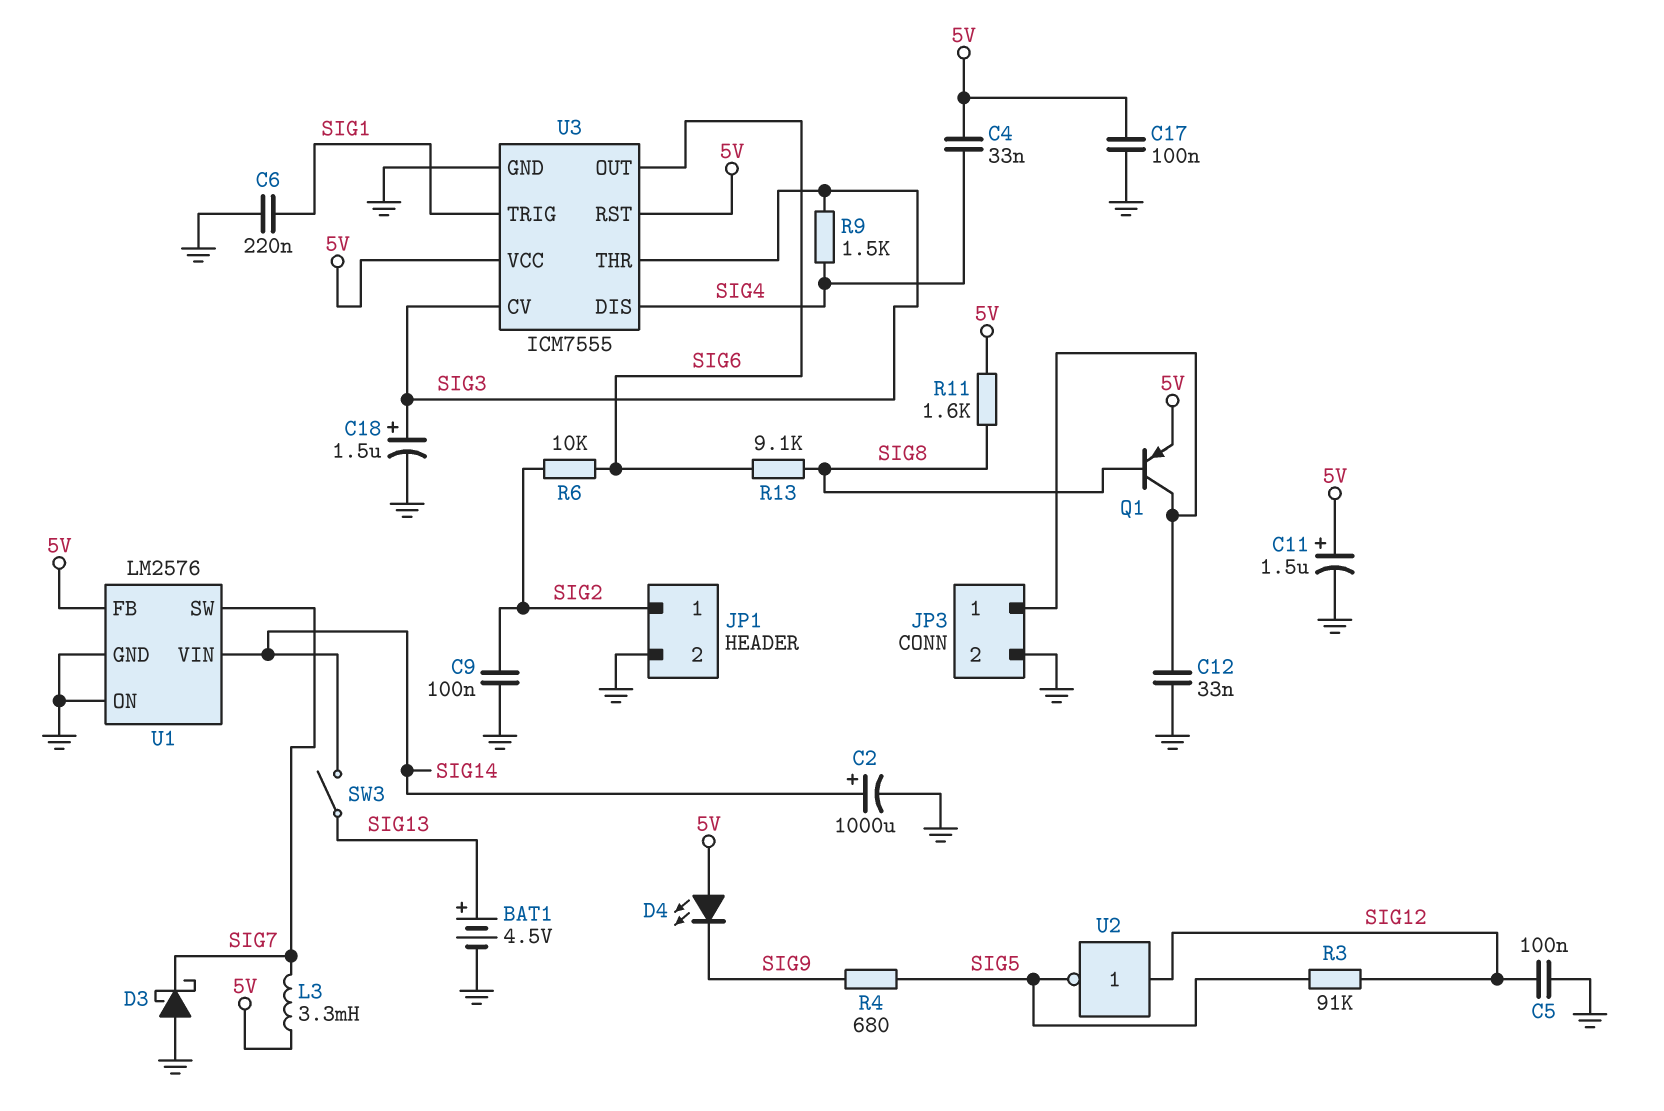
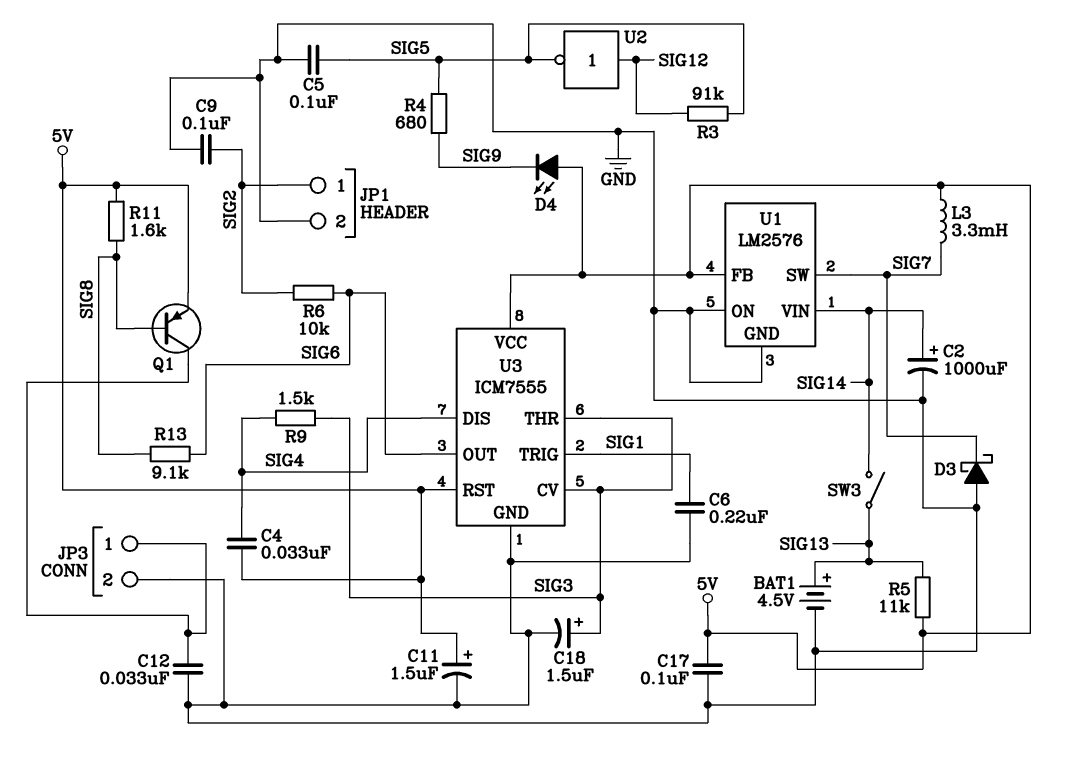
C5: 100nF (GND, SIG12) -> 100nF (GND, SIG5)
R5: none -> 11k (5V, SIG13)

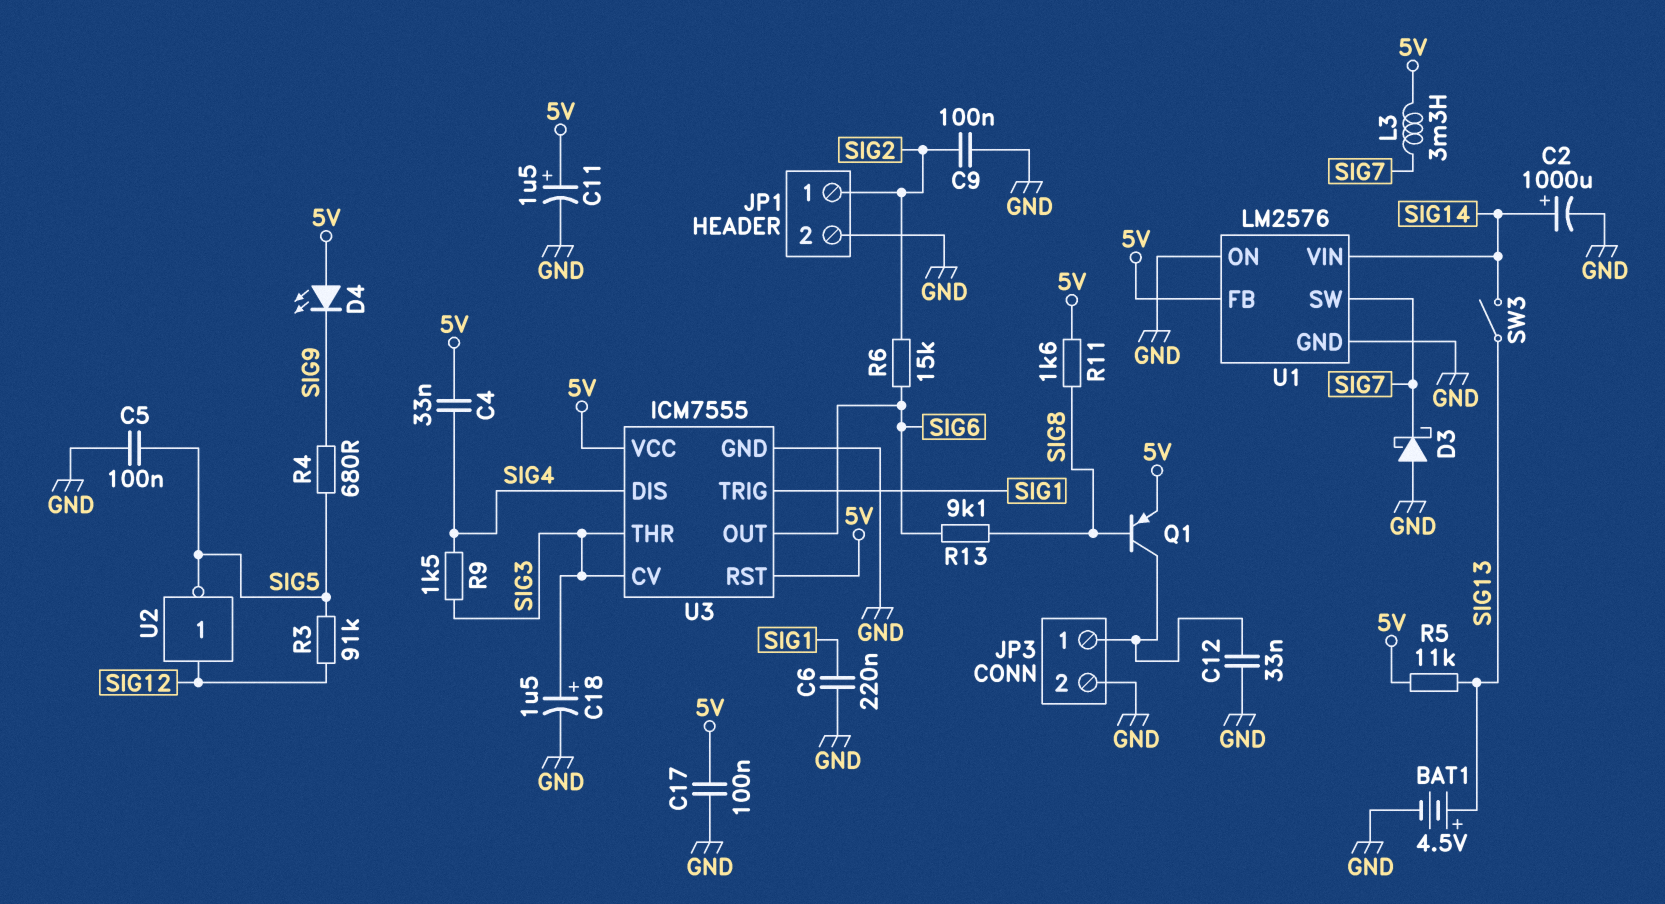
R6: 10k (SIG2, SIG6) -> 15k (SIG2, SIG6)

